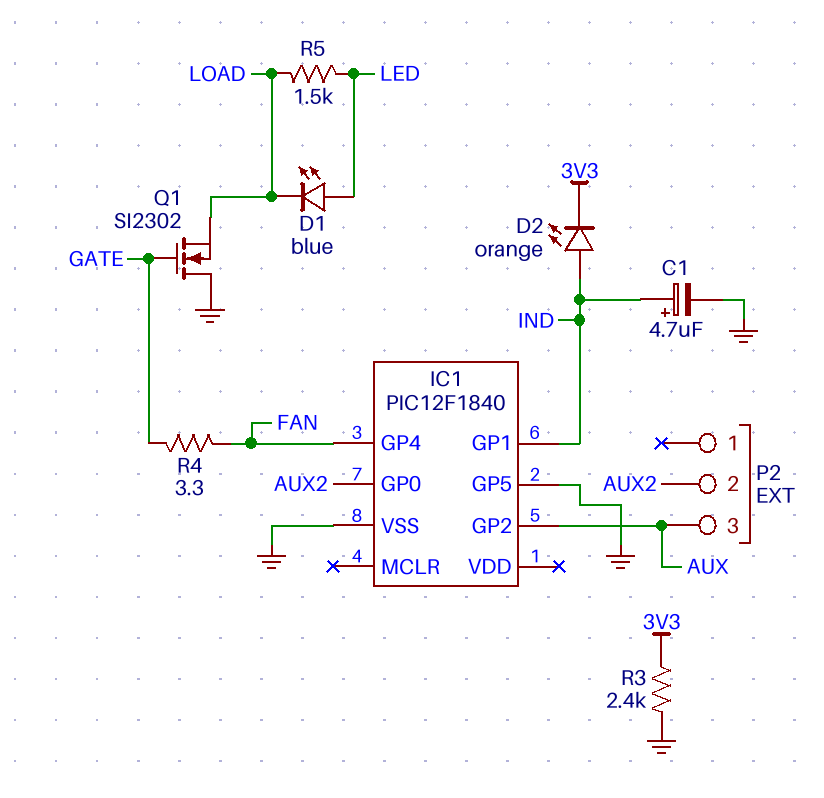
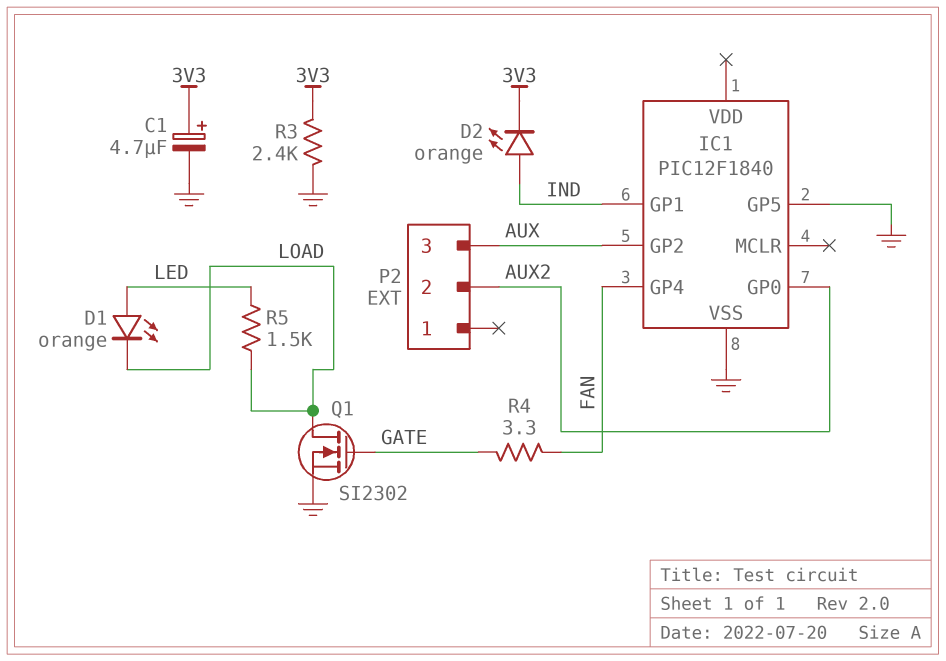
C1: 4.7uF (plus IND, minus GND) -> 4.7uF (plus 3V3, minus GND)
D1: LED blue (A LED, K LOAD) -> LED orange (A LED, K LOAD)
Q1: NMOS SI2302 (G GATE, D GND, S LOAD) -> NMOS SI2302 (G GATE, D LOAD, S GND)

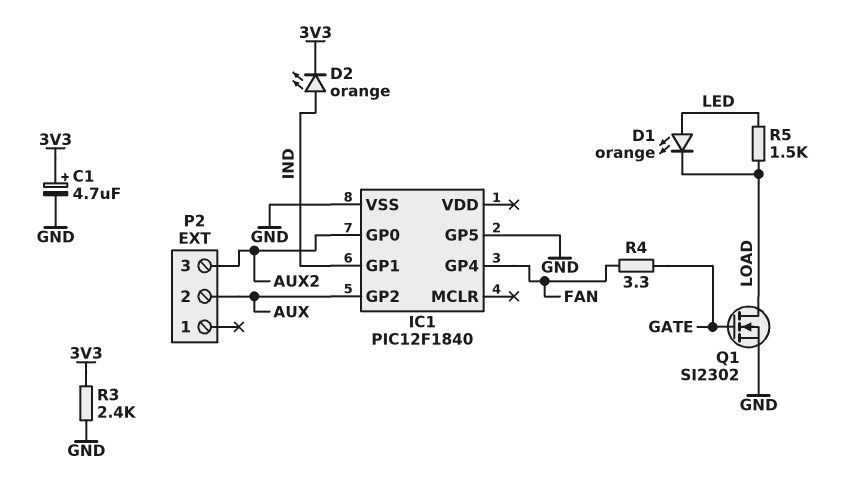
P2 pin 2: AUX2 -> AUX
P2 pin 3: AUX -> AUX2

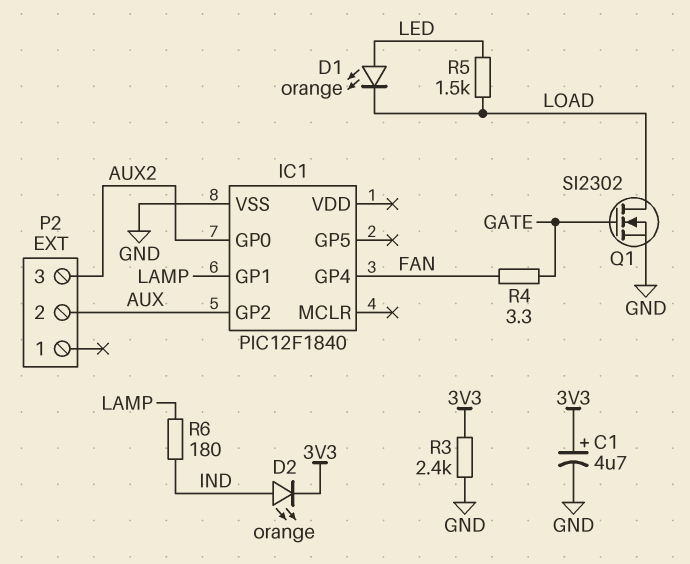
IC1 pin GP1: IND -> LAMP
IC1 pin GP5: GND -> none
R6: none -> 180 (IND, LAMP)

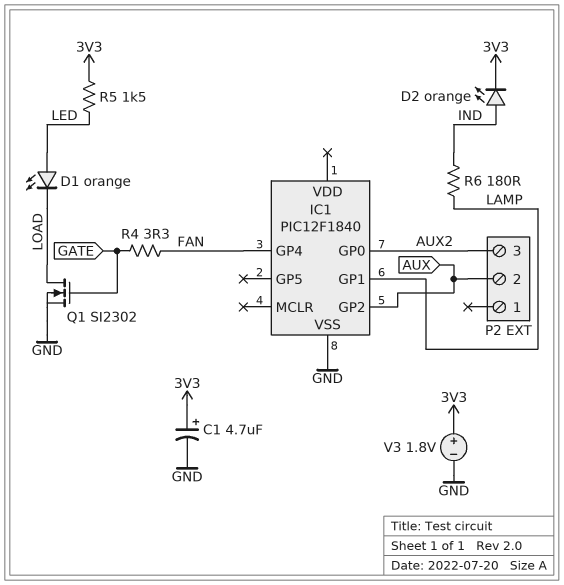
R3: 2.4k (3V3, GND) -> none
R5: 1.5k (LED, LOAD) -> 1.5k (3V3, LED)
V3: none -> 1.8V (plus 3V3, minus GND)

